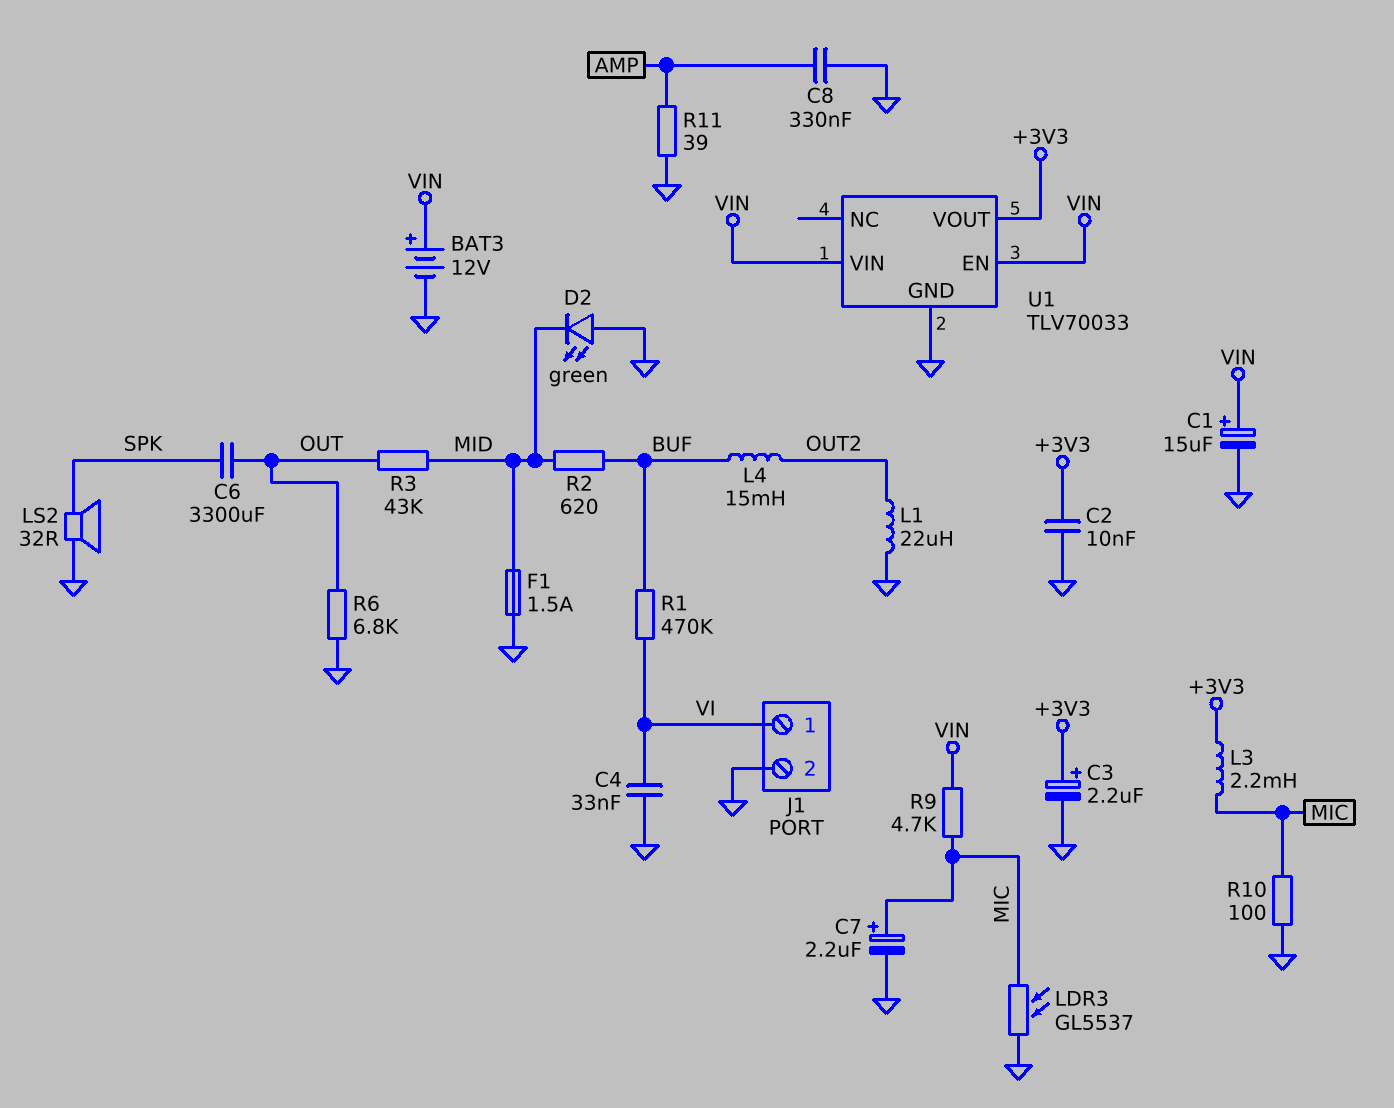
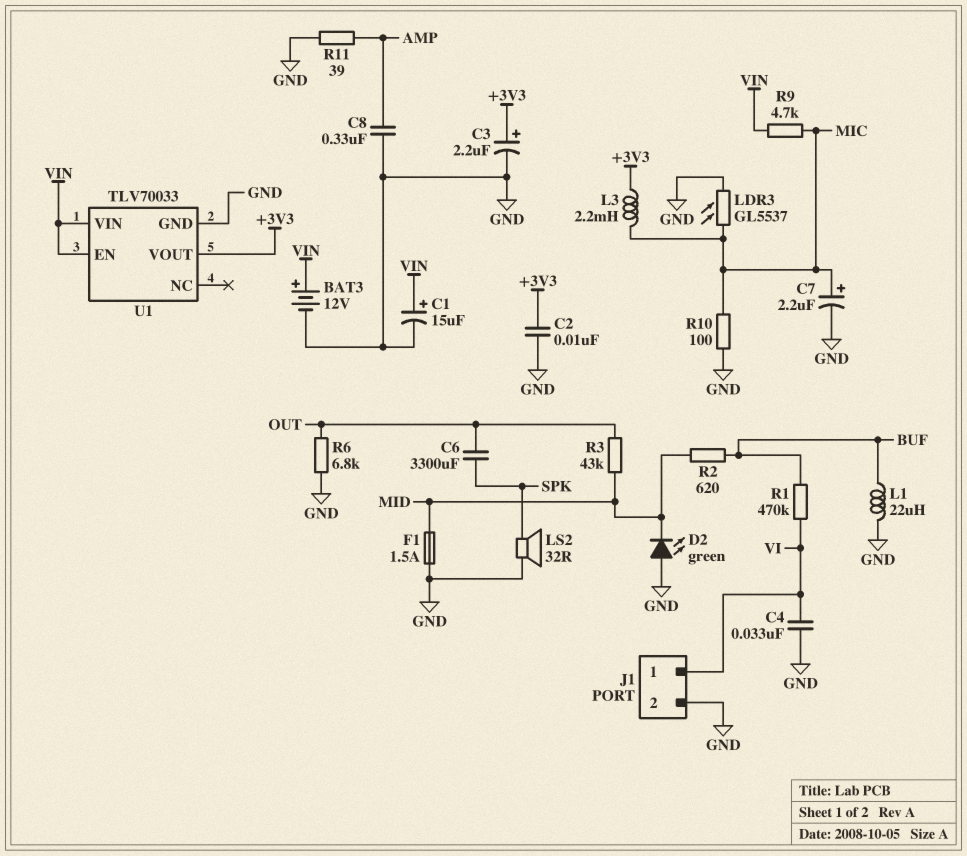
L1: 22uH (GND, OUT2) -> 22uH (BUF, GND)
L4: 15mH (BUF, OUT2) -> none

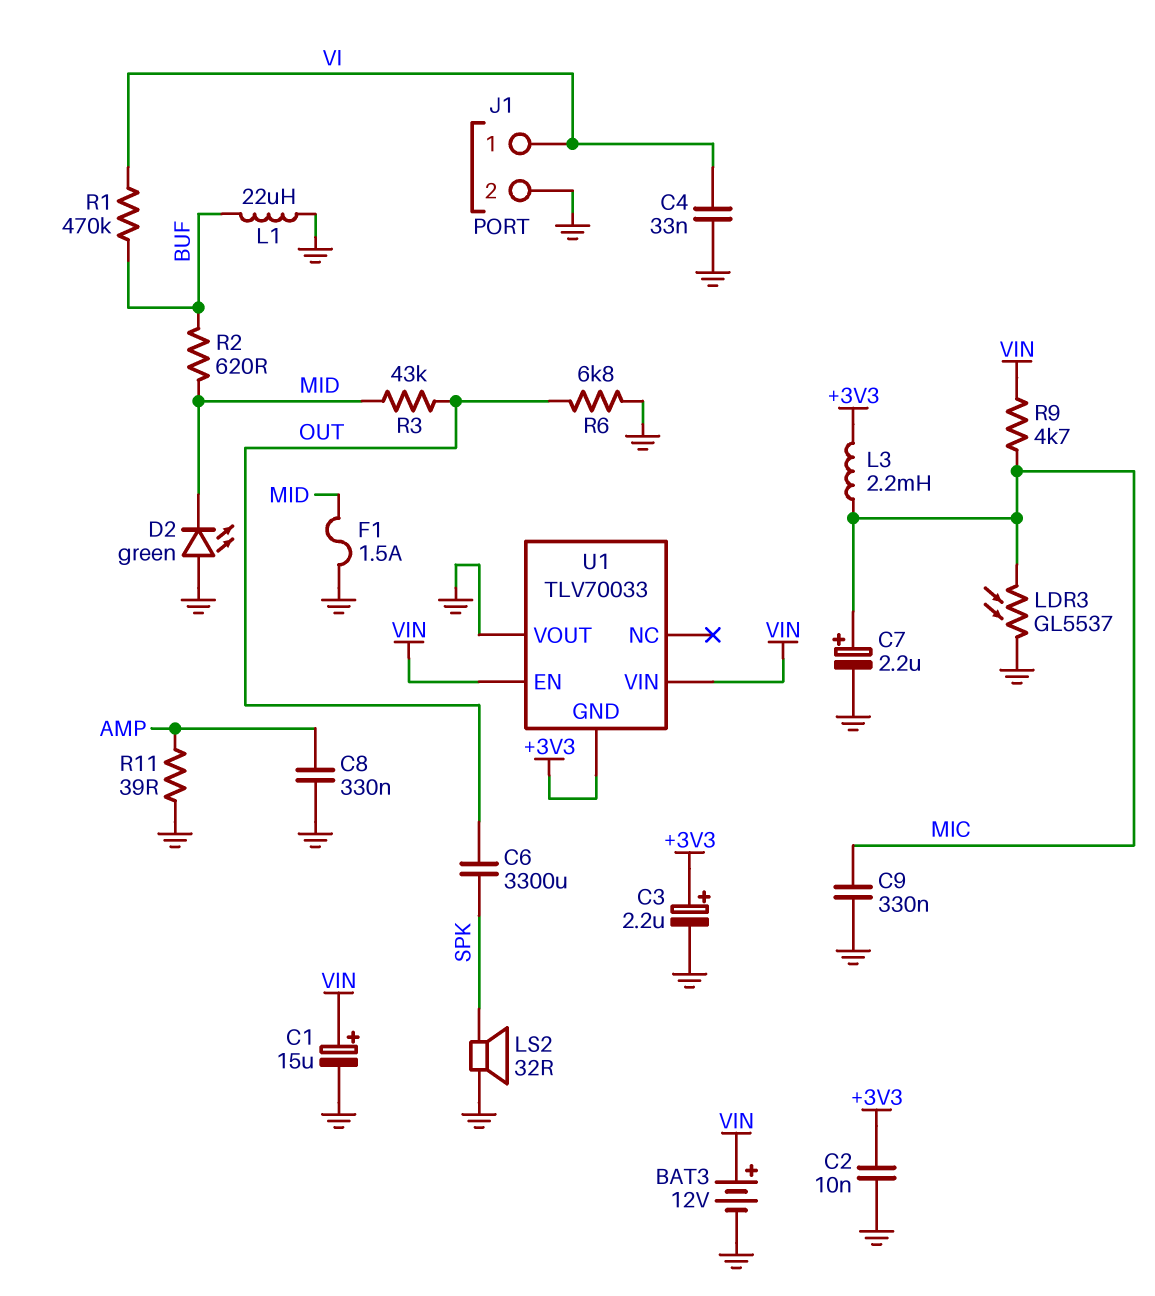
C9: none -> 330nF (GND, MIC)
R10: 100 (GND, MIC) -> none
U1 pin GND: GND -> +3V3
U1 pin VOUT: +3V3 -> GND

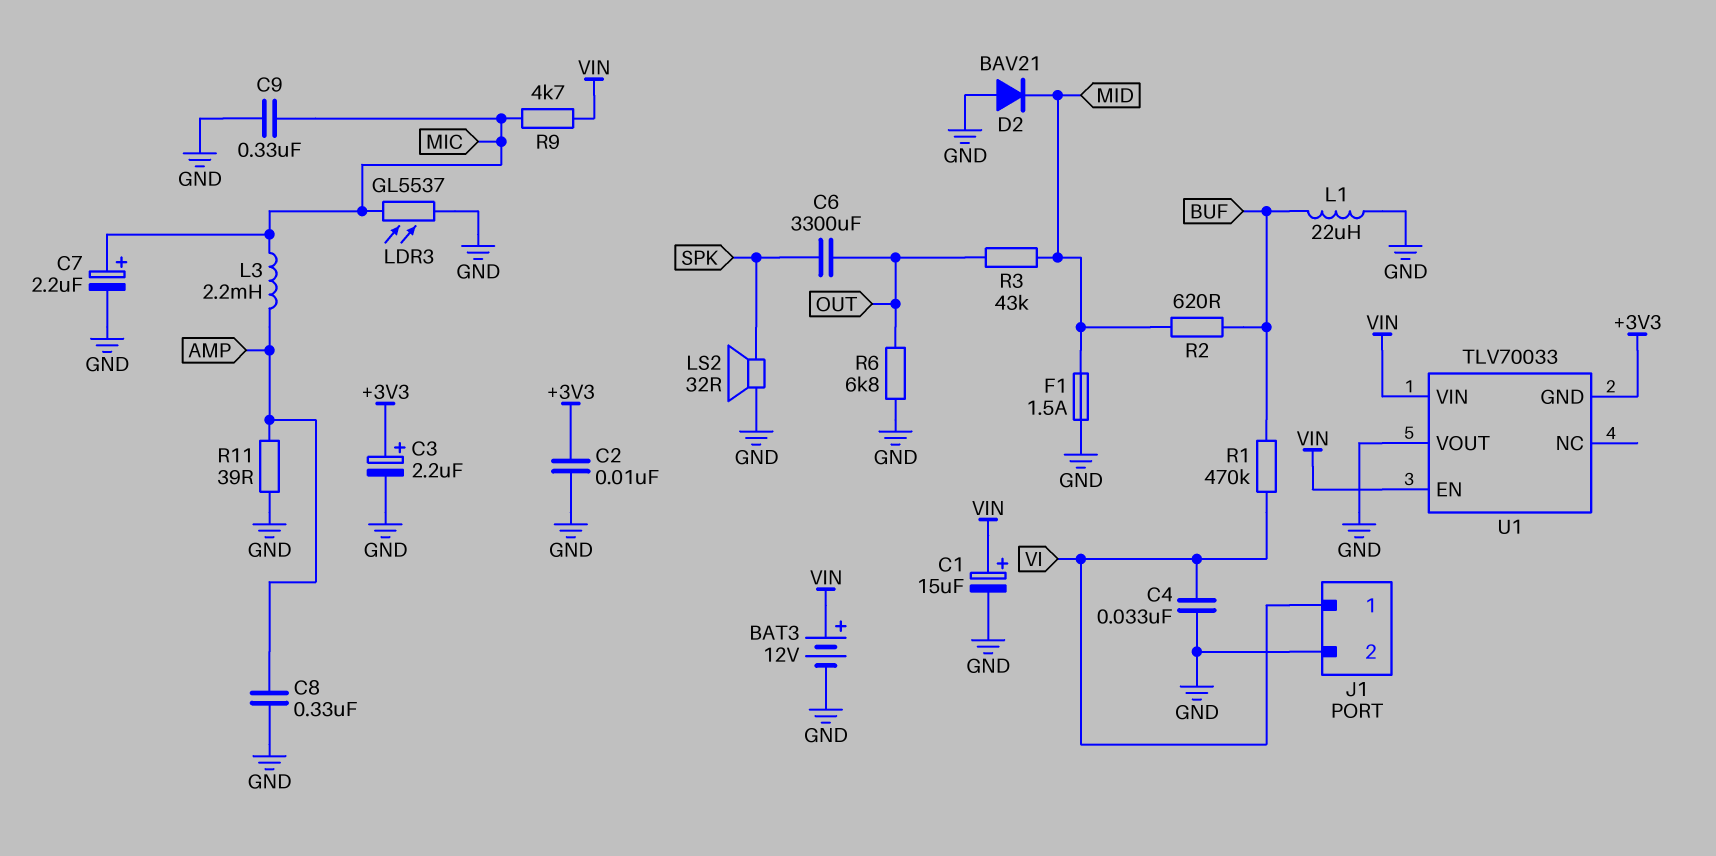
D2: LED green (A GND, K MID) -> diode BAV21 (A GND, K MID)
L3: 2.2mH (+3V3, MIC) -> 2.2mH (AMP, MIC)

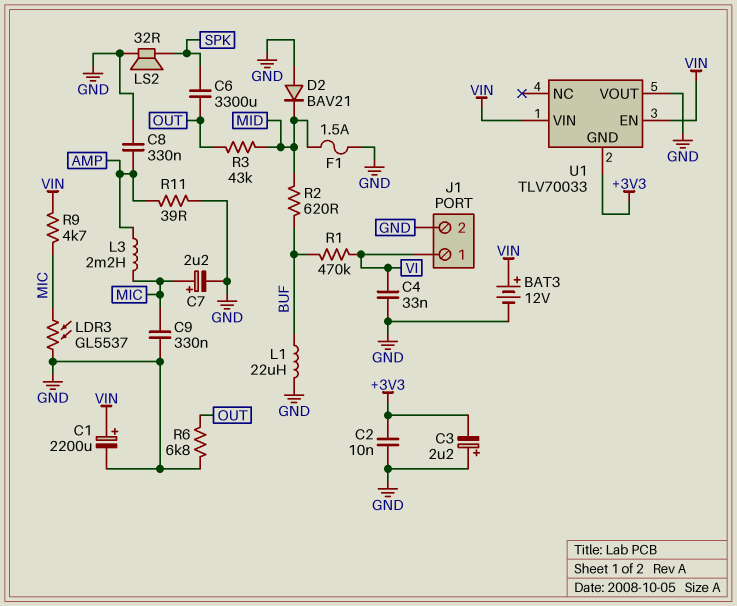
C1: 15uF (plus VIN, minus GND) -> 2200uF (plus VIN, minus GND)
C3: 2.2uF (plus +3V3, minus GND) -> 2.2uF (plus GND, minus +3V3)

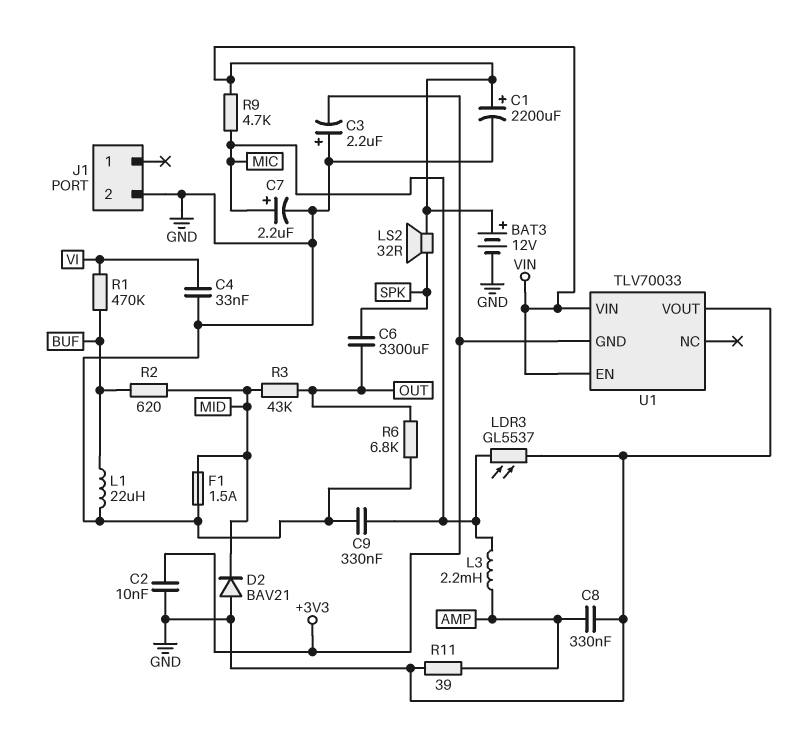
J1 pin 1: VI -> none
LS2: speaker 32R (GND, SPK) -> speaker 32R (SPK, VIN)

